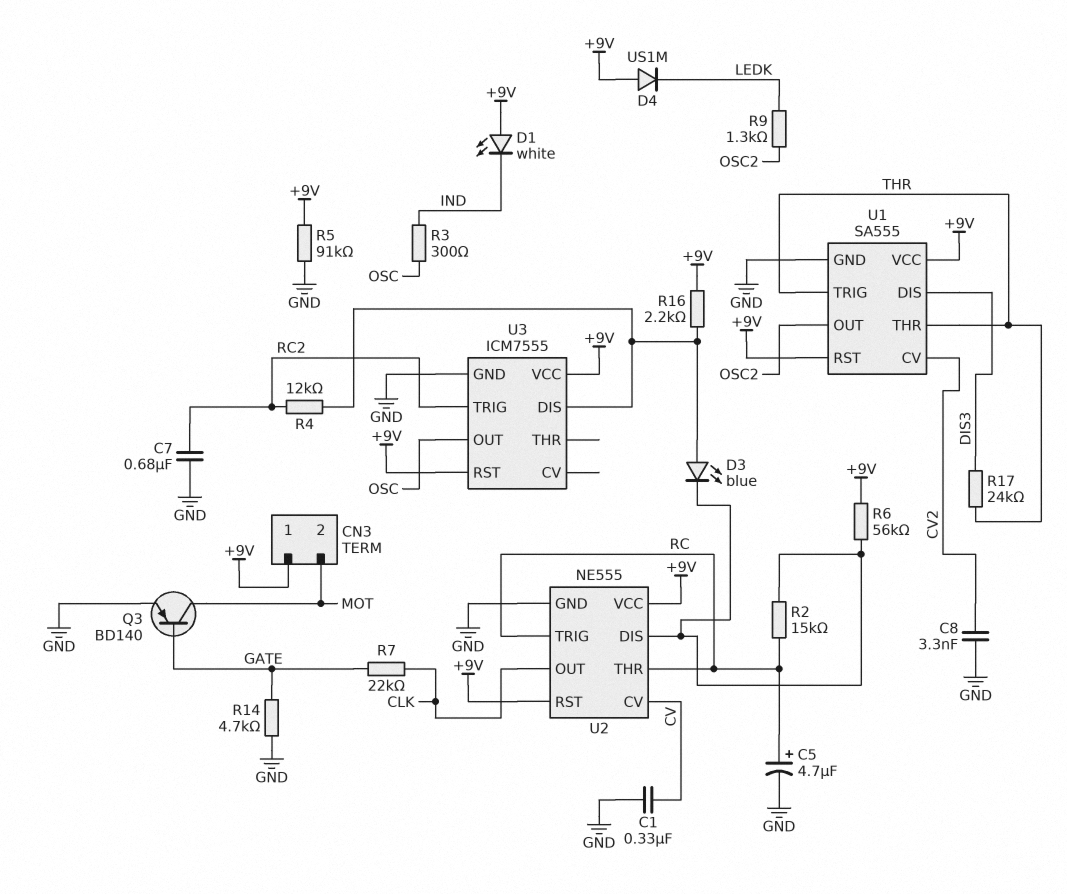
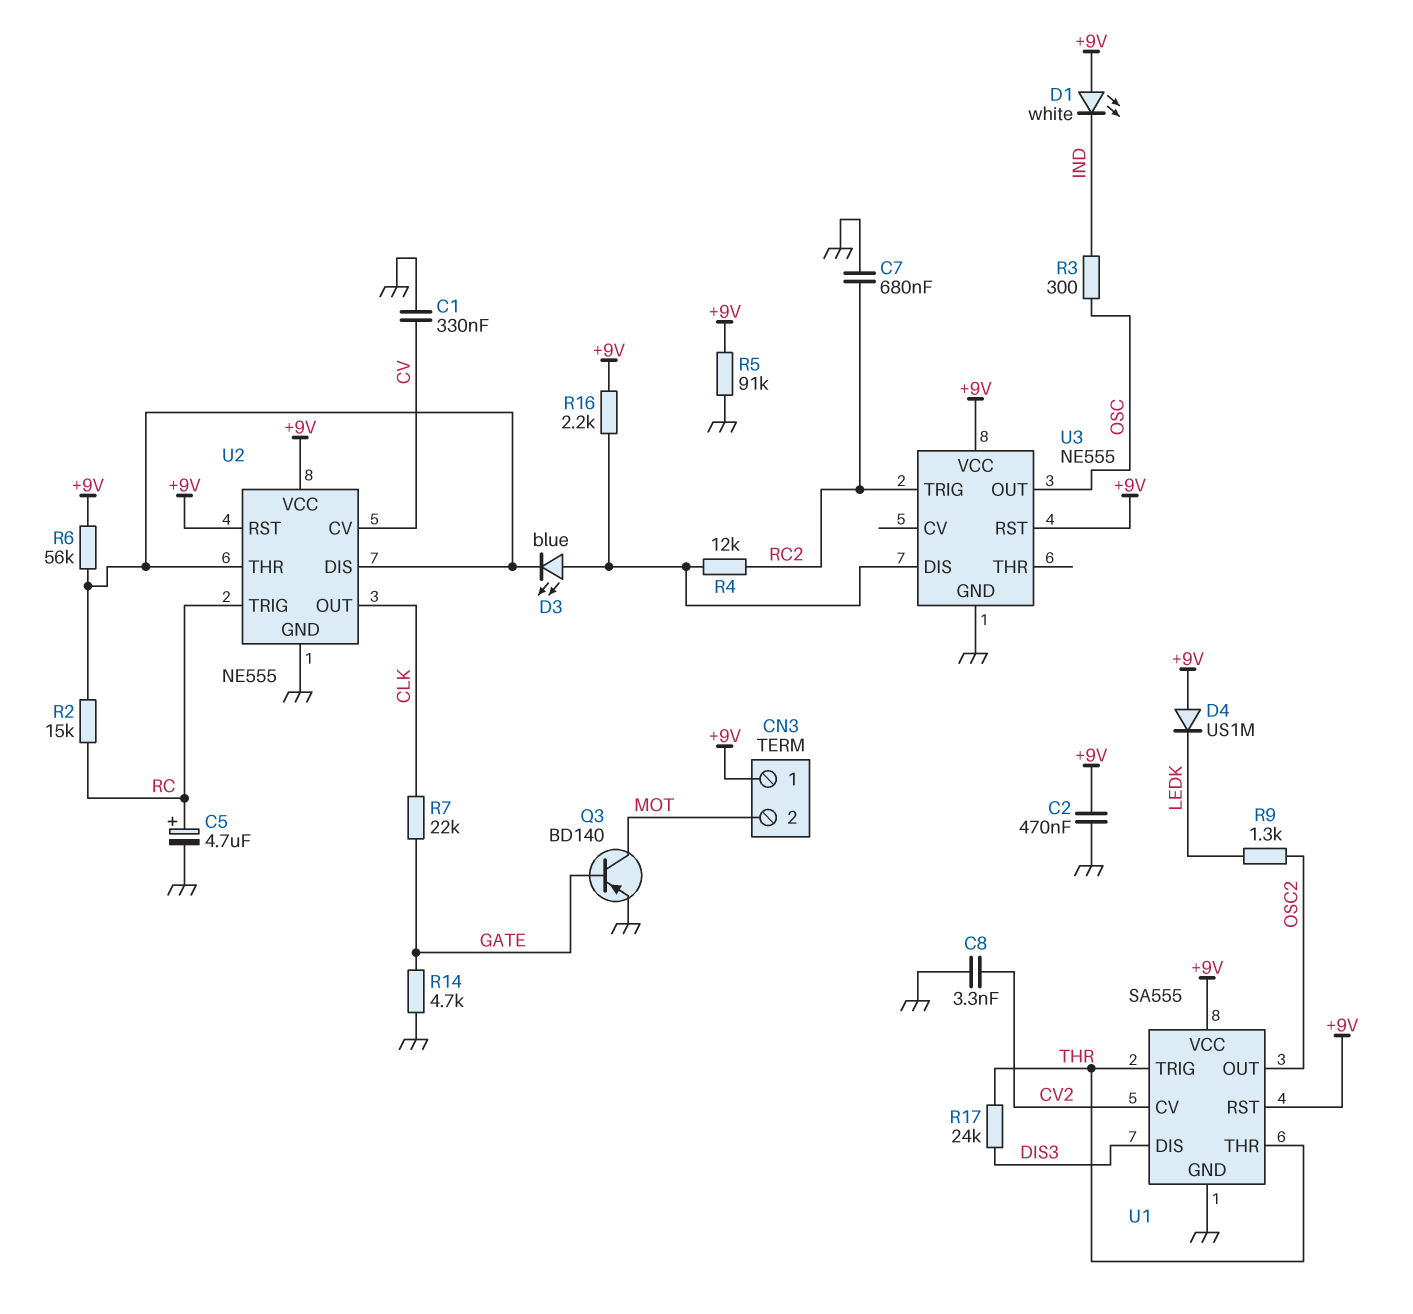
C2: none -> 470nF (+9V, GND)
U2 pin THR: RC -> U2/DIS
U3: ICM7555 -> NE555

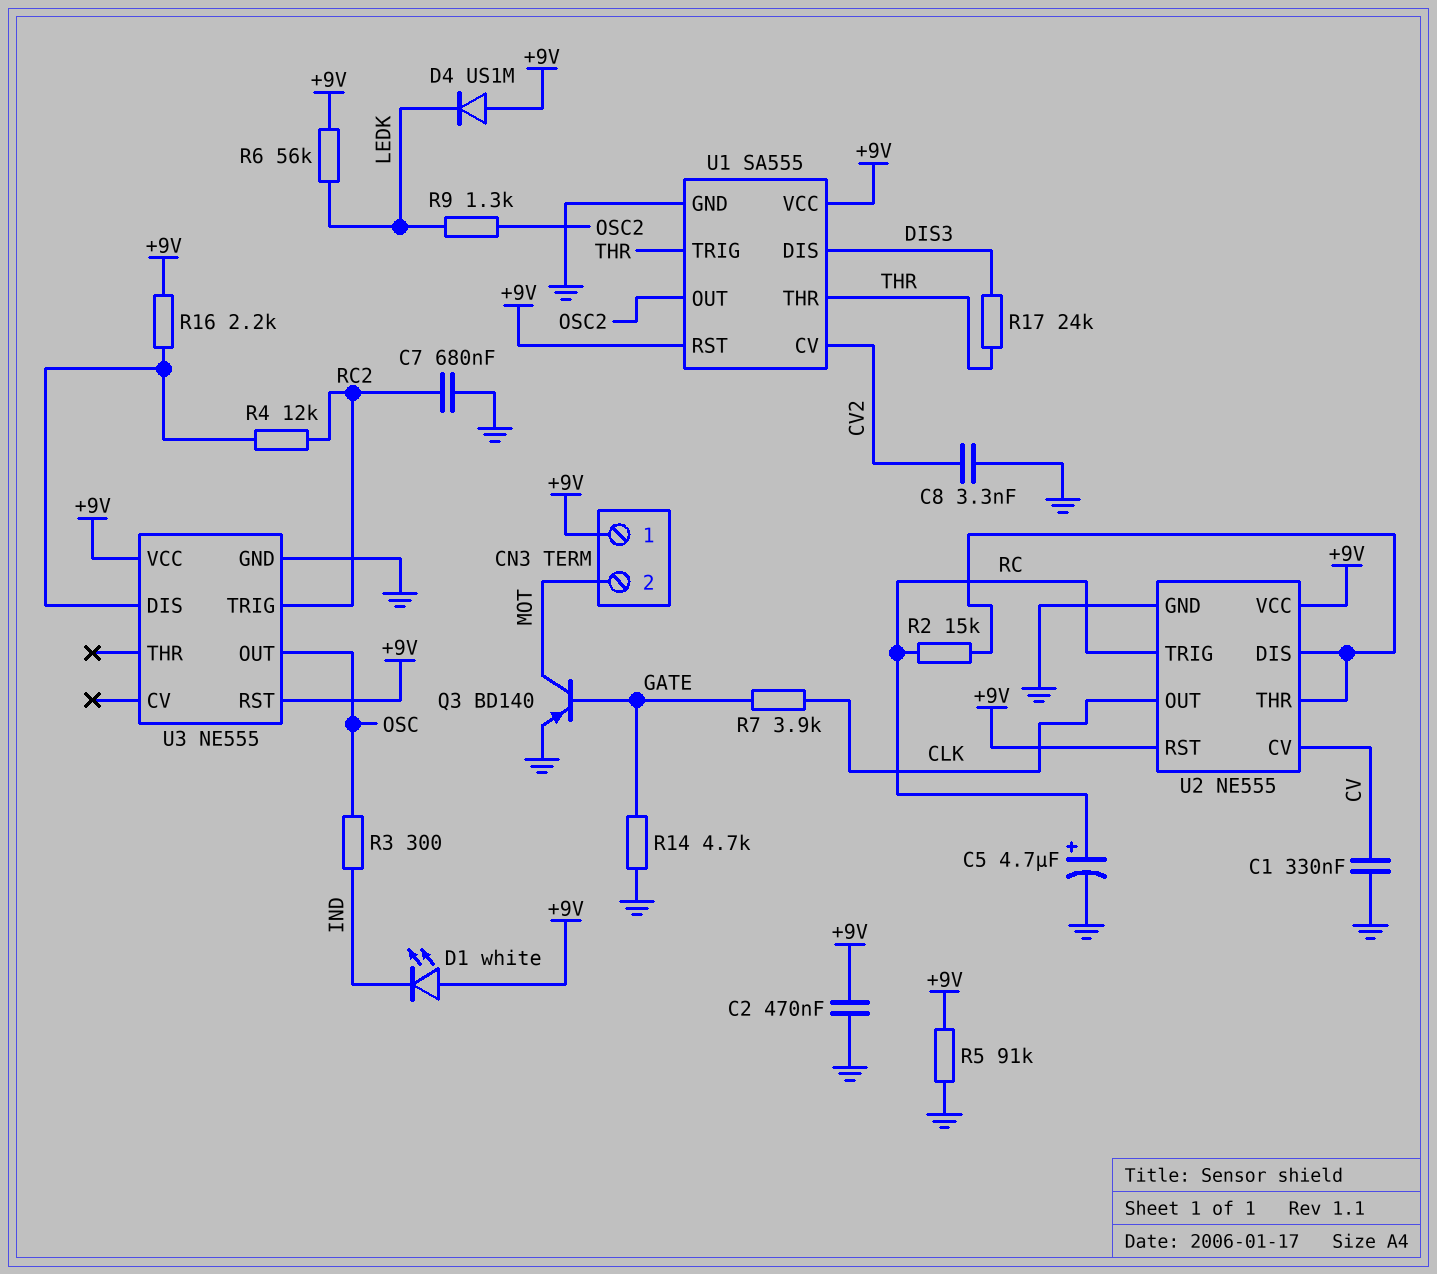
D3: LED blue (A U3/DIS, K U2/DIS) -> none
R6: 56k (+9V, U2/DIS) -> 56k (+9V, LEDK)
R7: 22k (CLK, GATE) -> 3.9k (CLK, GATE)

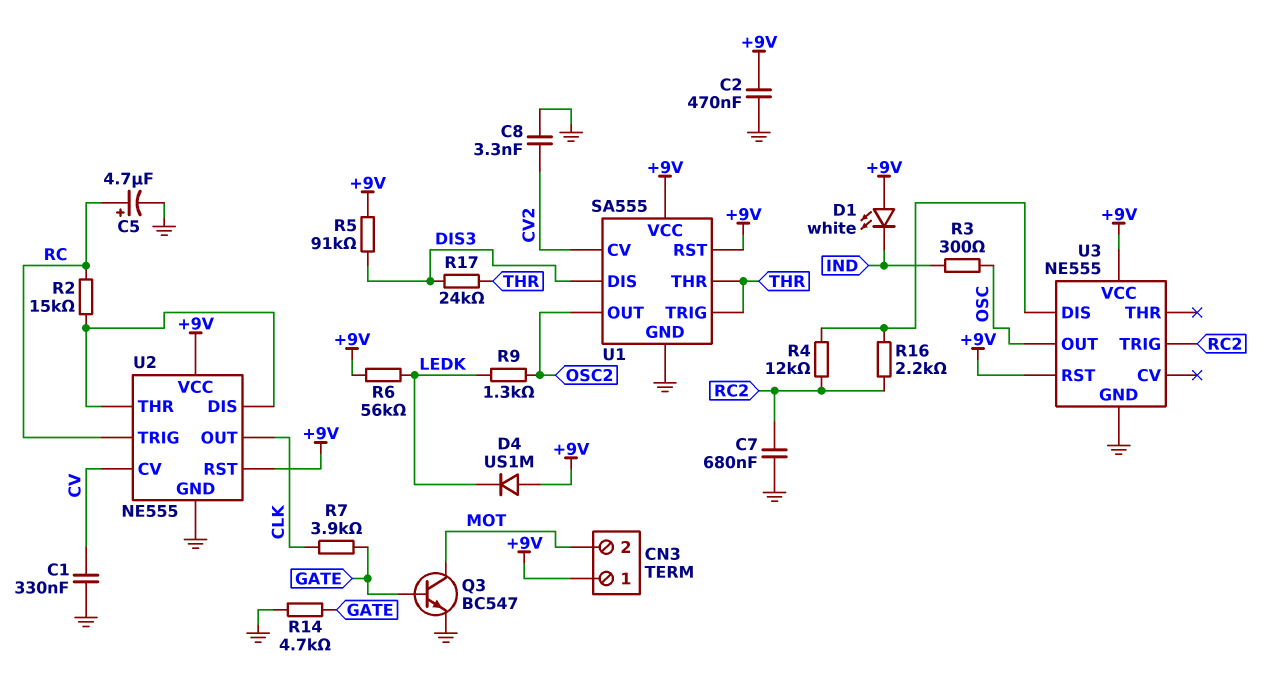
Q3: PNP BD140 (B GATE, C MOT, E GND) -> NPN BC547 (B GATE, C MOT, E GND)
R5: 91k (+9V, GND) -> 91k (+9V, DIS3)
R16: 2.2k (+9V, U3/DIS) -> 2.2k (RC2, U3/DIS)

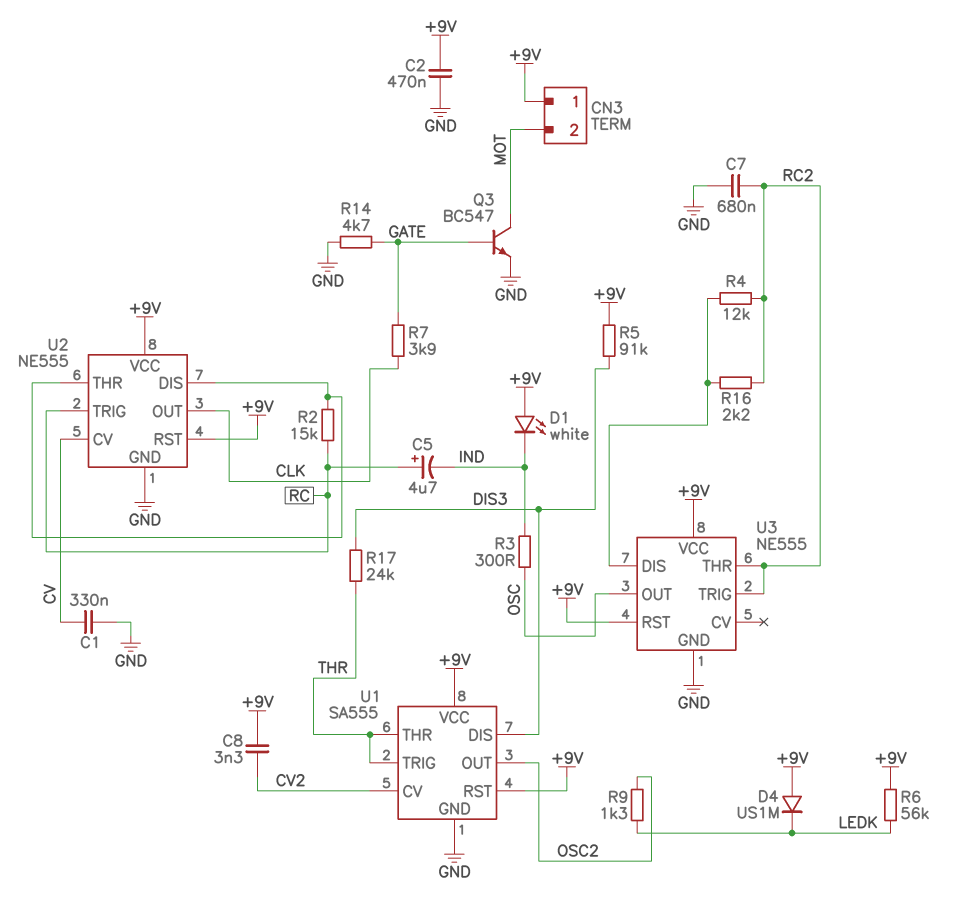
C5: 4.7uF (plus RC, minus GND) -> 4.7uF (plus RC, minus IND)
C8: 3.3nF (CV2, GND) -> 3.3nF (+9V, CV2)
U3 pin THR: none -> RC2

